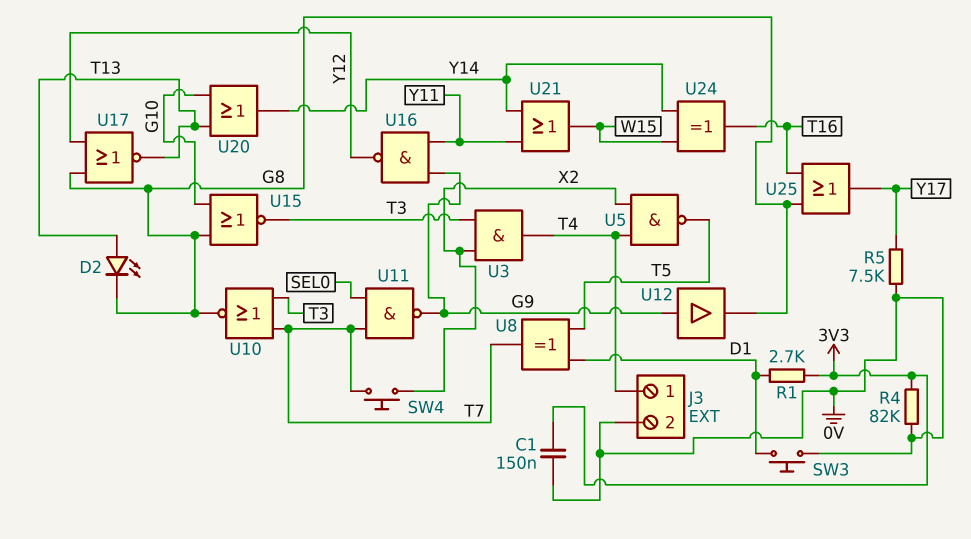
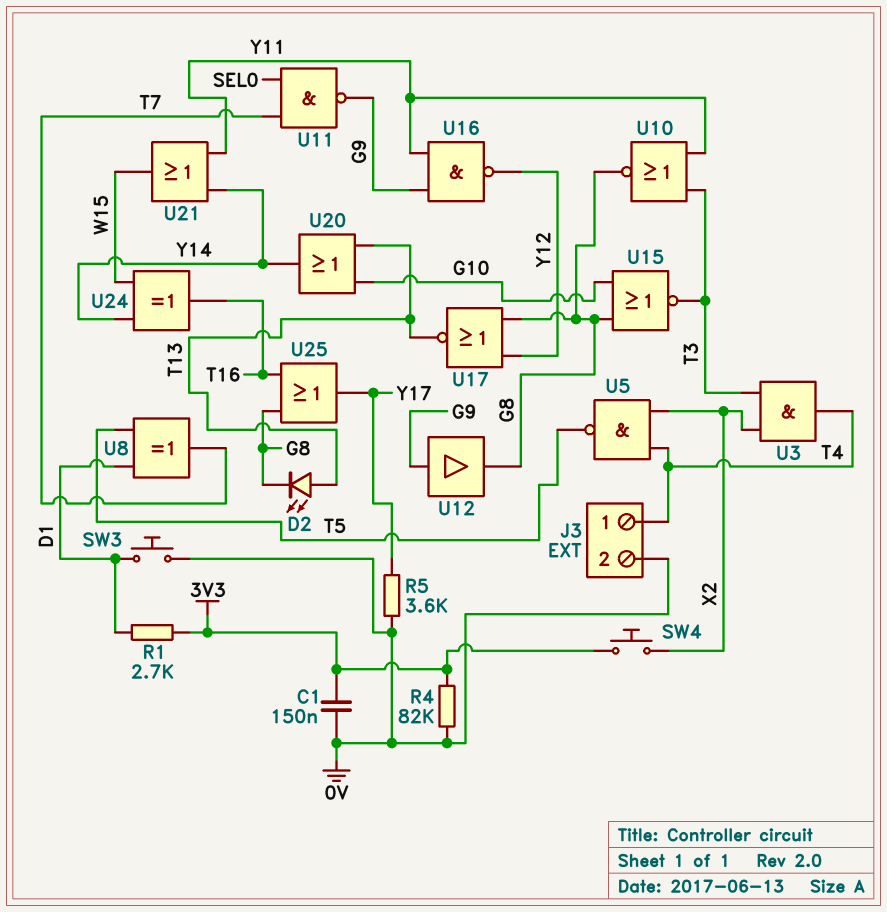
R5: 7.5k (0V, Y17) -> 3.6k (0V, Y17)
SW4: button (T7, X2) -> button (3V3, X2)
U10: NOR (in T3, in T7, out G8) -> NOR (in T3, in Y11, out G8)

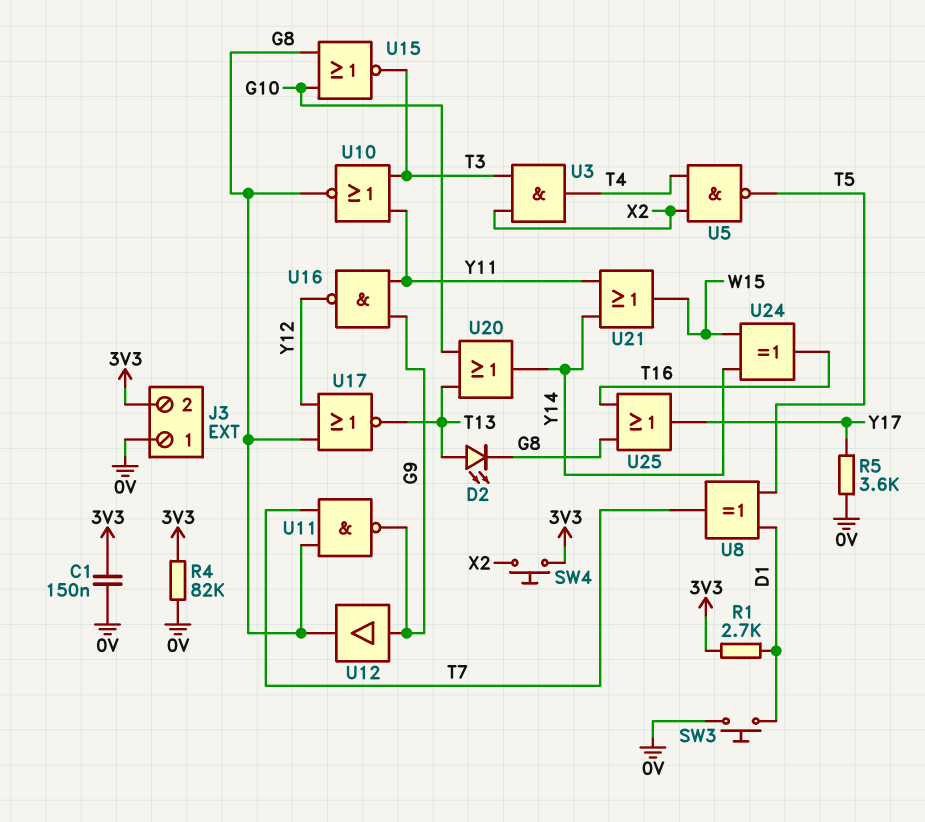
J3 pin 1: T4 -> 0V
J3 pin 2: 0V -> 3V3
U11: NAND (in SEL0, in T7, out G9) -> NAND (in G8, in T7, out G9)

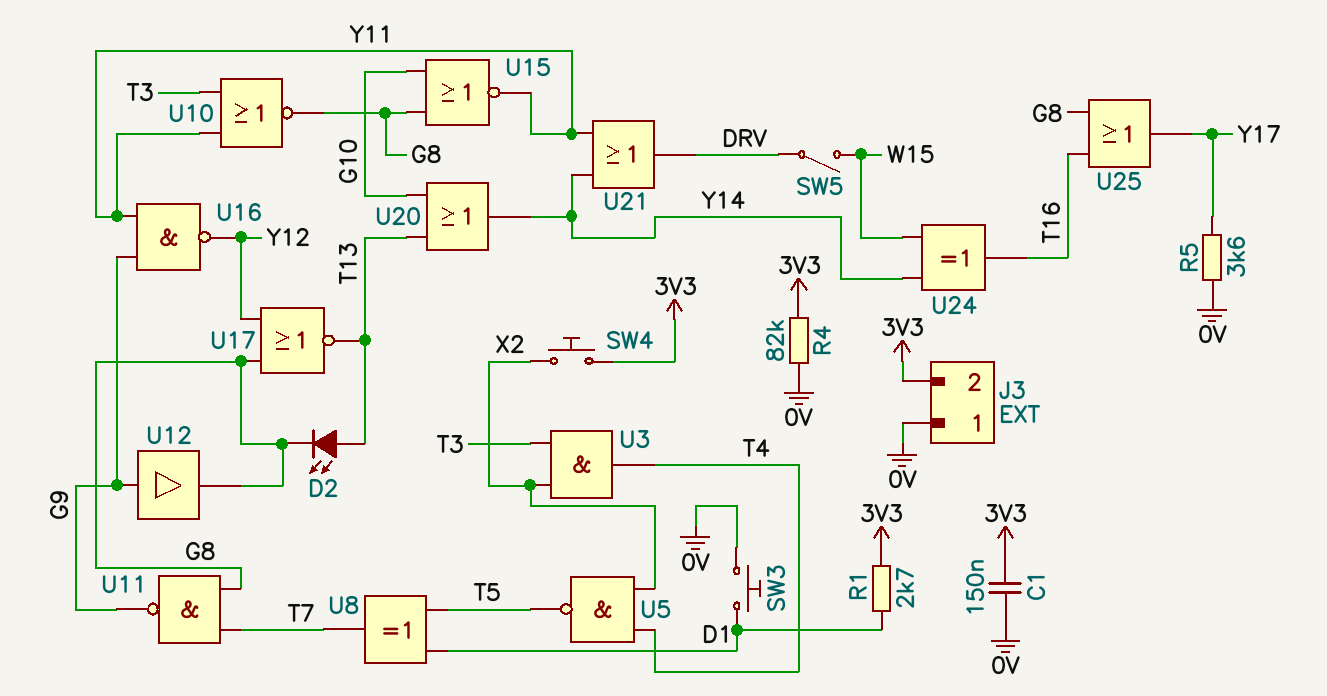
SW5: none -> switch (DRV, W15)
U15: NOR (in G8, in G10, out T3) -> NOR (in G8, in G10, out Y11)
U21: OR (in Y11, in Y14, out W15) -> OR (in Y11, in Y14, out DRV)

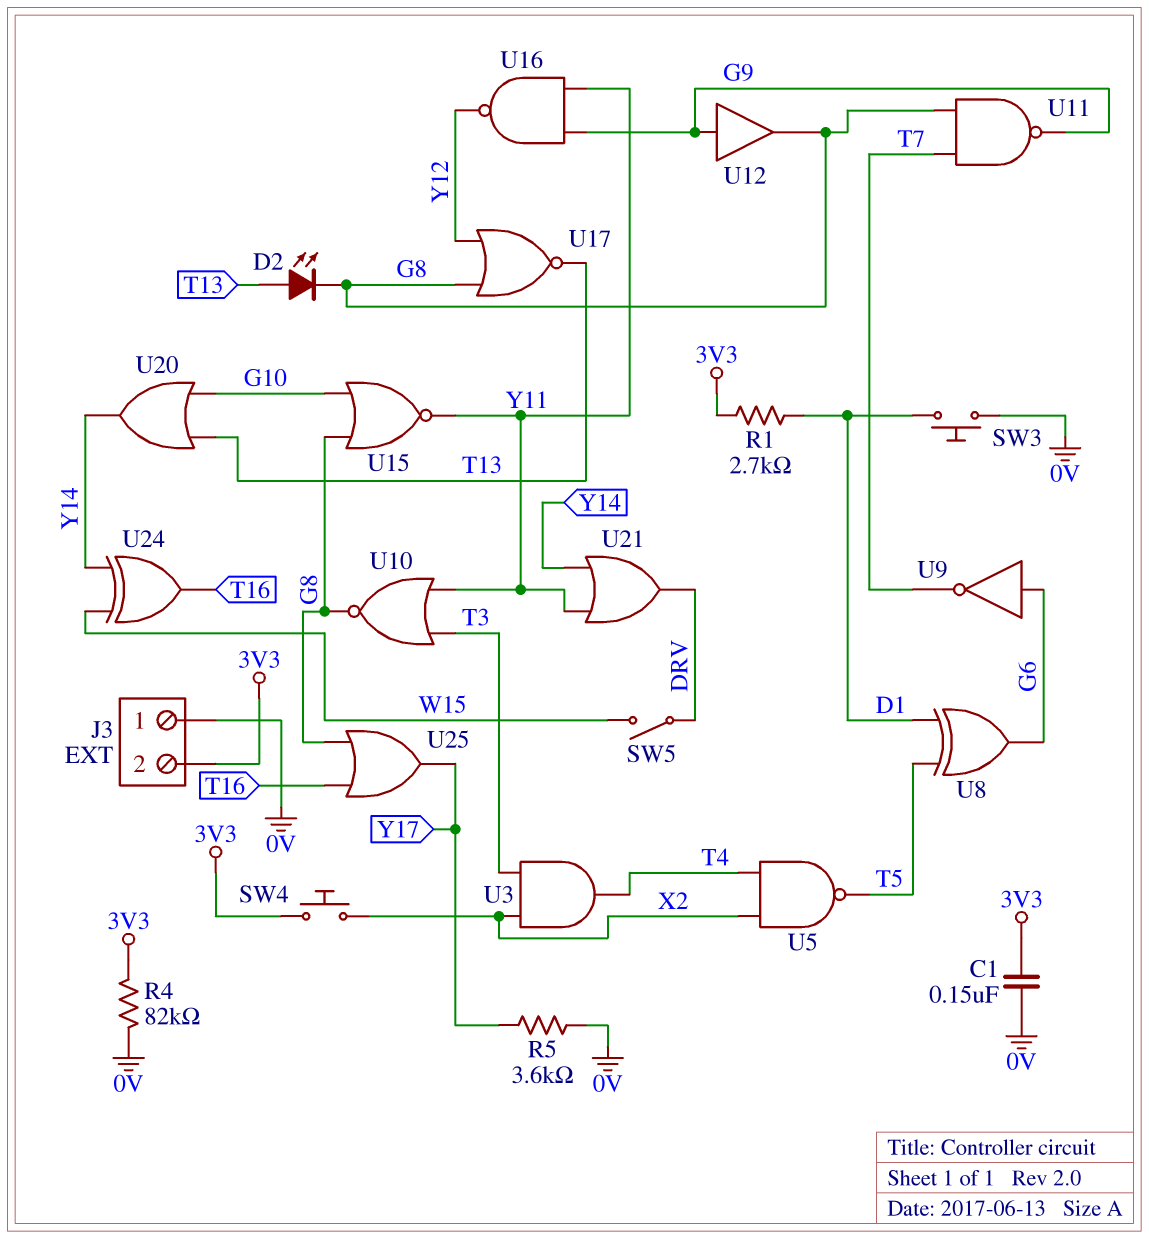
U8: XOR (in D1, in T5, out T7) -> XOR (in D1, in T5, out G6)
U9: none -> NOT (in G6, out T7)

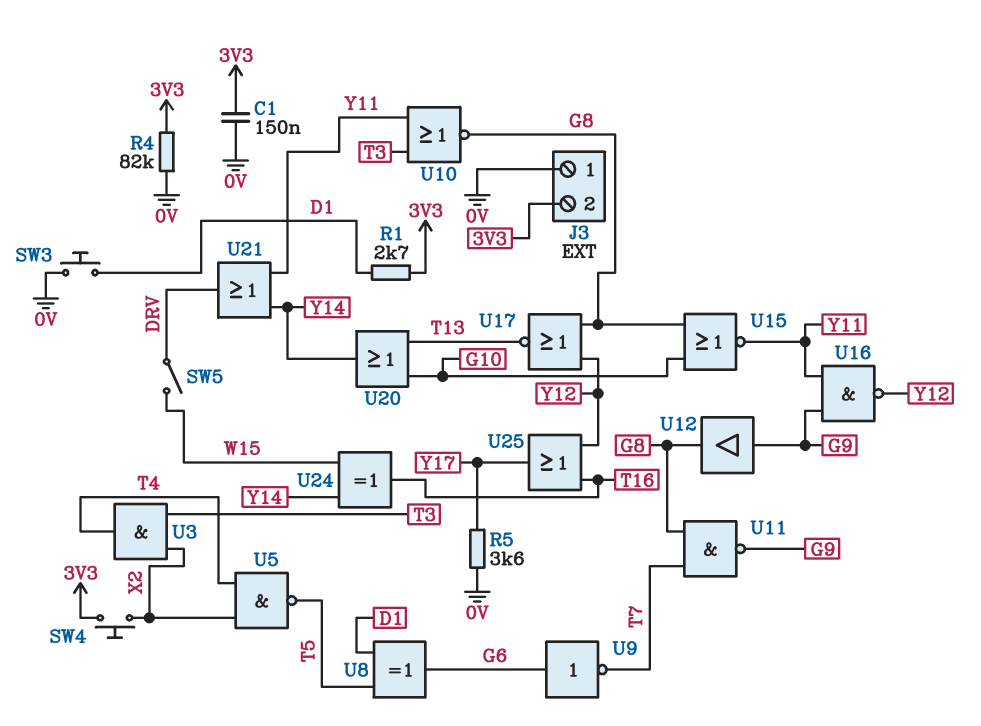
D2: LED (A T13, K G8) -> none
U25: OR (in G8, in T16, out Y17) -> OR (in T16, in Y12, out Y17)

